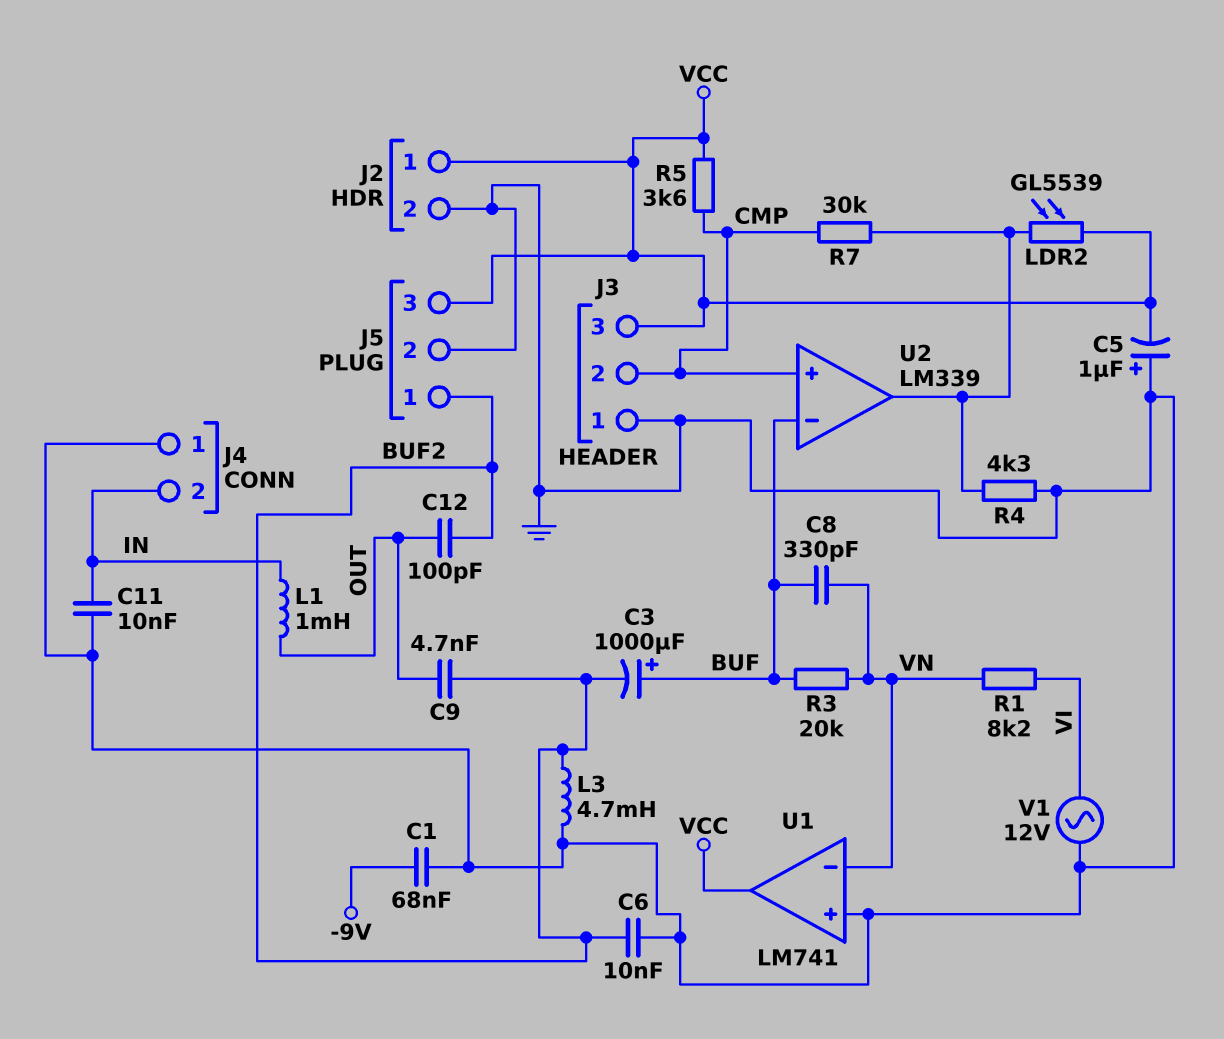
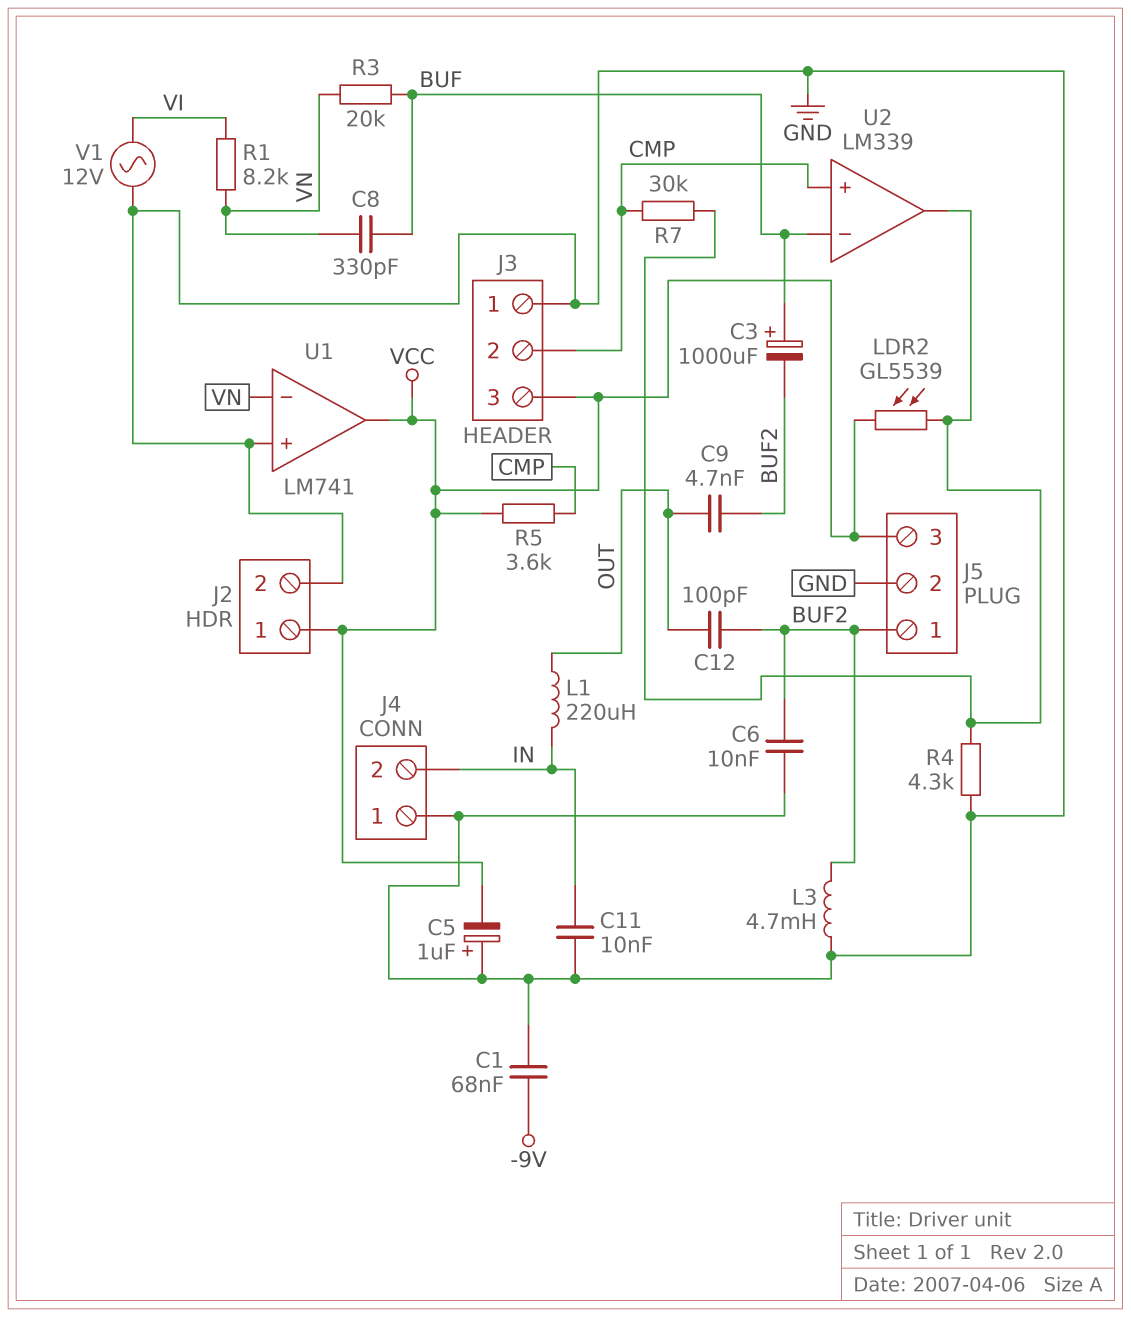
L1: 1mH (IN, OUT) -> 220uH (IN, OUT)

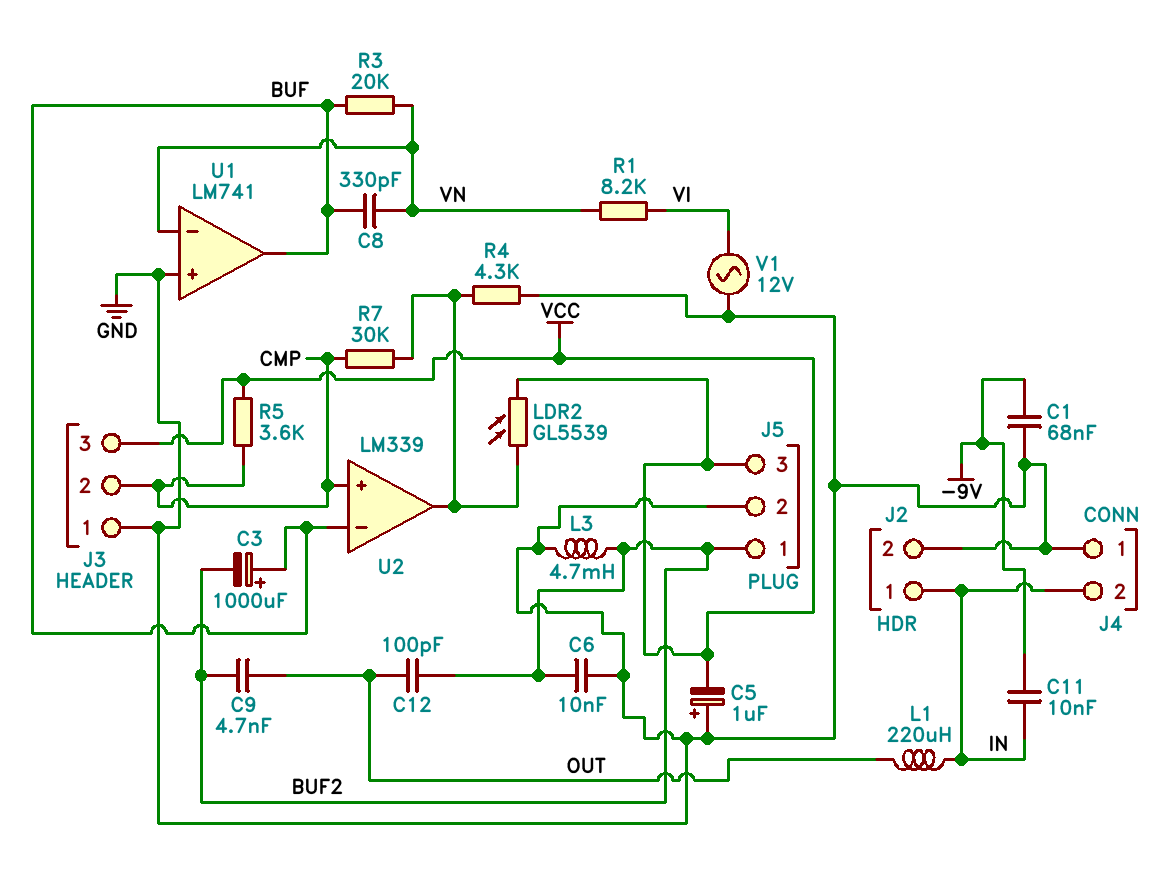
C11: 10nF (GND, IN) -> 10nF (-9V, IN)
J2 pin 1: VCC -> IN
U1 pin out: VCC -> BUF

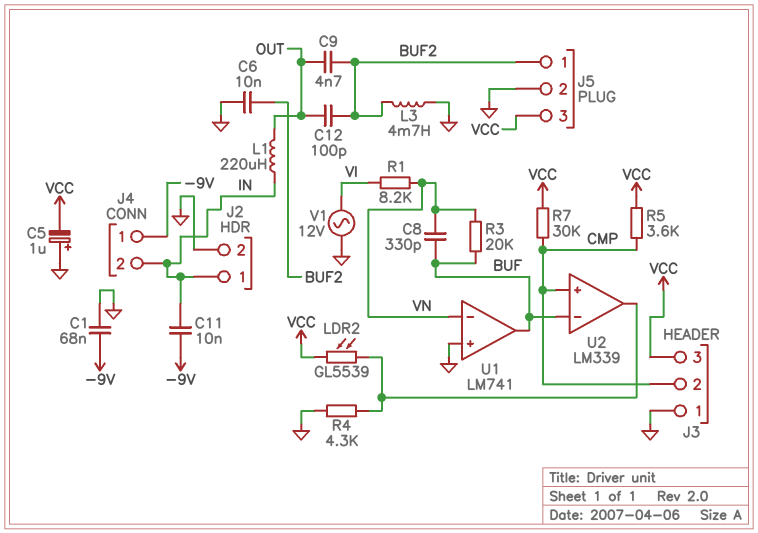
C3: 1000uF (plus BUF, minus BUF2) -> none
J4 pin 1: GND -> -9V
R7: 30k (CMP, U2/out) -> 30k (CMP, VCC)

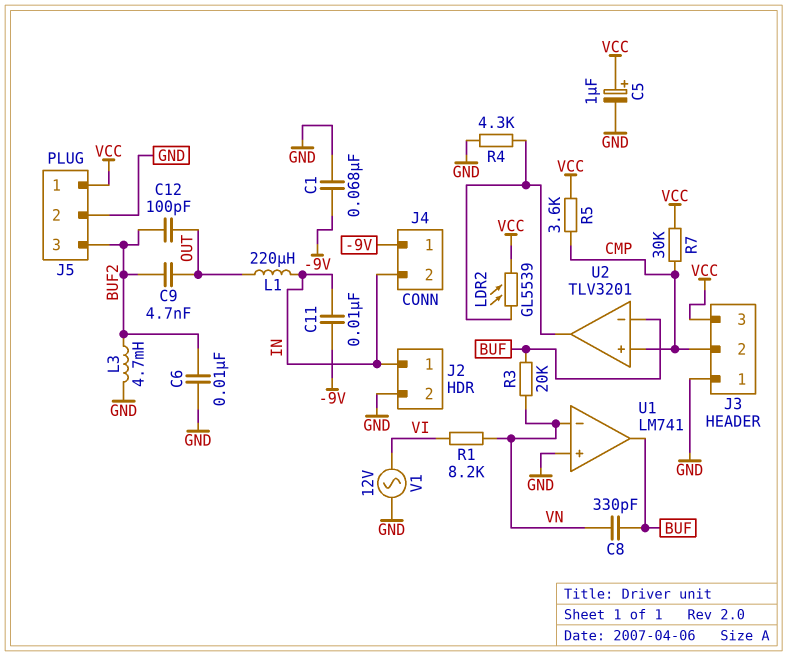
C5: 1uF (plus GND, minus VCC) -> 1uF (plus VCC, minus GND)
J5 pin 1: BUF2 -> VCC
J5 pin 3: VCC -> BUF2
U2: LM339 -> TLV3201

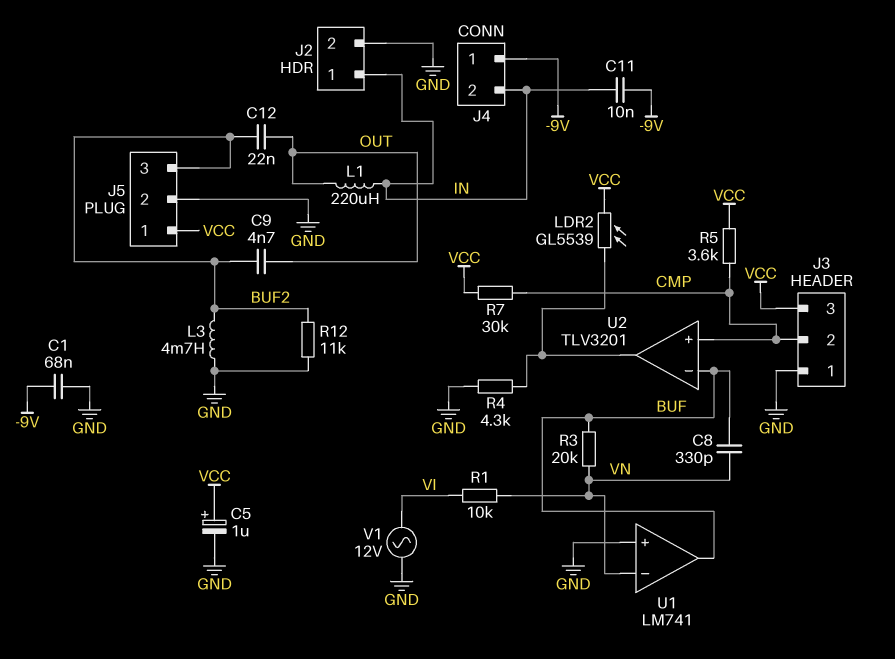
C6: 10nF (BUF2, GND) -> none
C12: 100pF (BUF2, OUT) -> 22nF (BUF2, OUT)
R1: 8.2k (VI, VN) -> 10k (VI, VN)
R12: none -> 11k (BUF2, GND)

